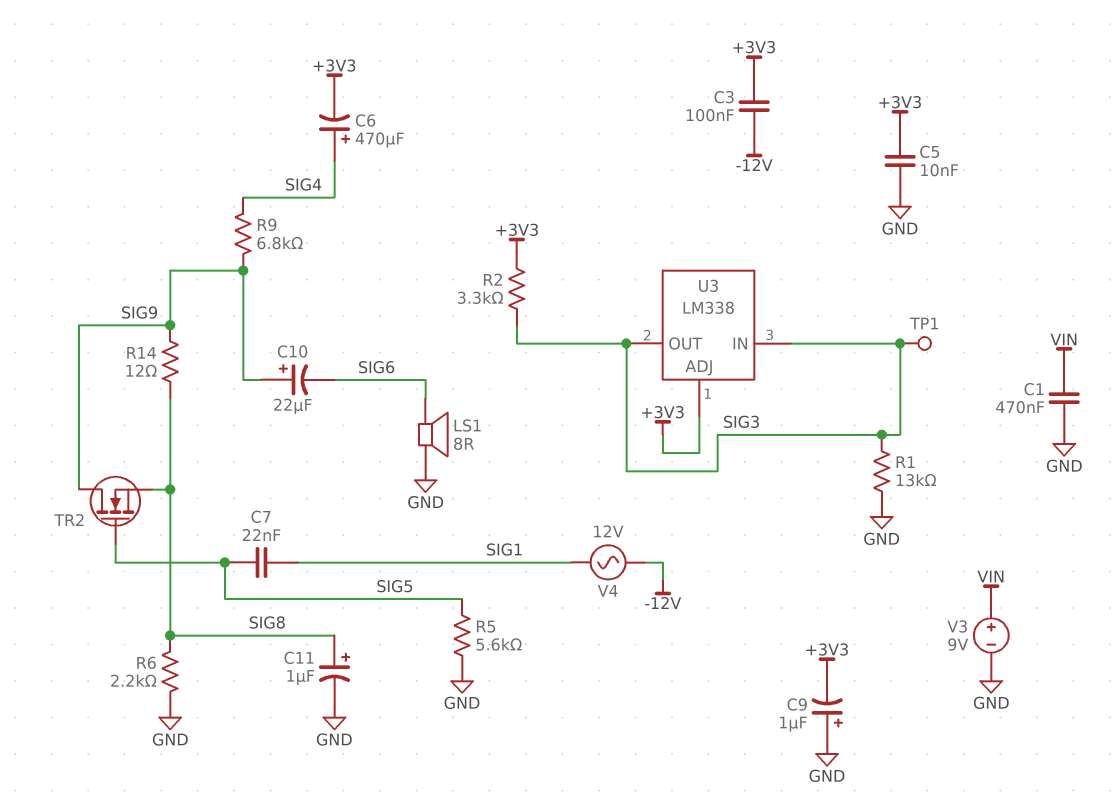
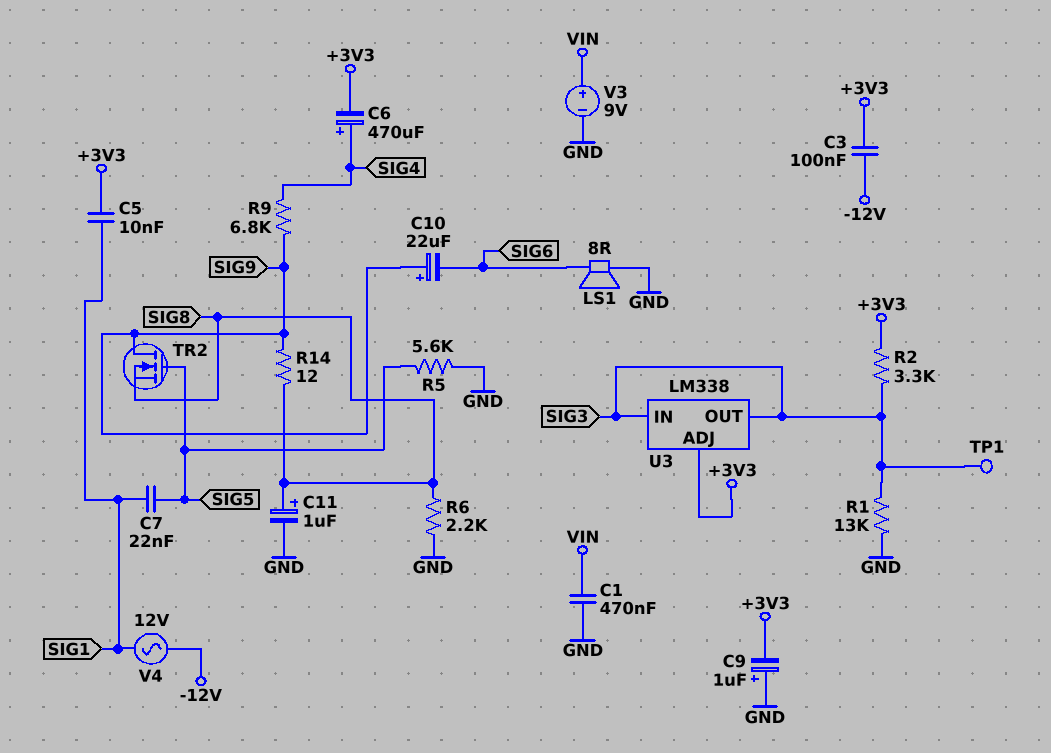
C5: 10nF (+3V3, GND) -> 10nF (+3V3, SIG1)

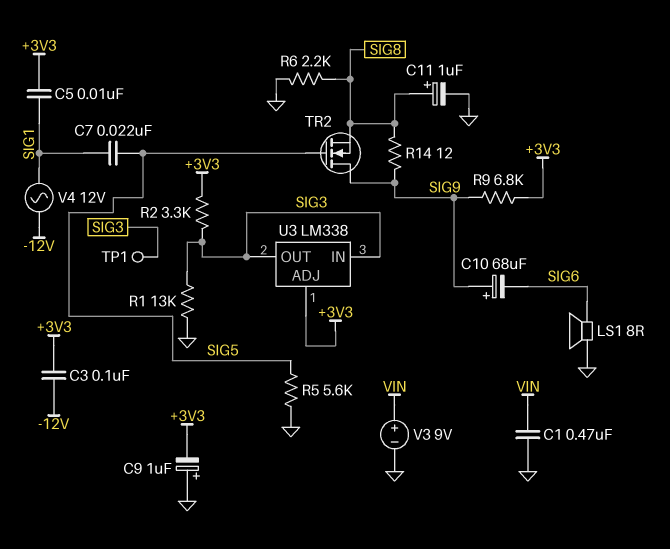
C6: 470uF (plus SIG4, minus +3V3) -> none
C10: 22uF (plus SIG9, minus SIG6) -> 68uF (plus SIG9, minus SIG6)
R9: 6.8k (SIG4, SIG9) -> 6.8k (+3V3, SIG9)

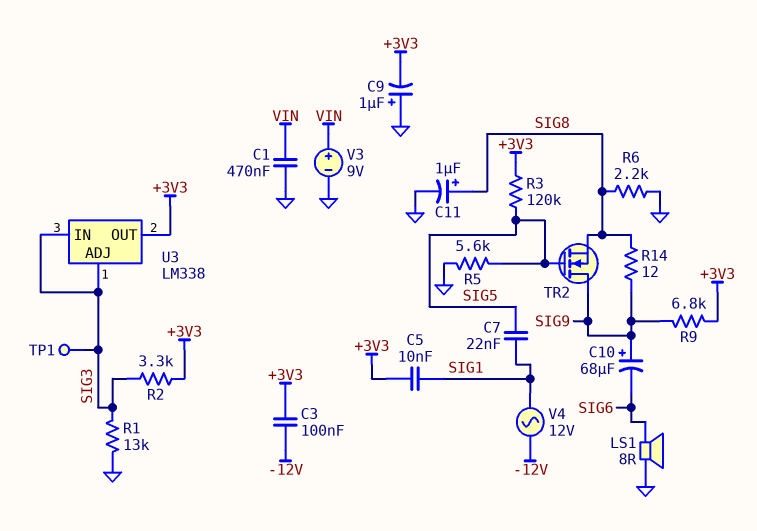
R3: none -> 120k (+3V3, SIG5)
U3 pin ADJ: +3V3 -> SIG3
U3 pin OUT: SIG3 -> +3V3

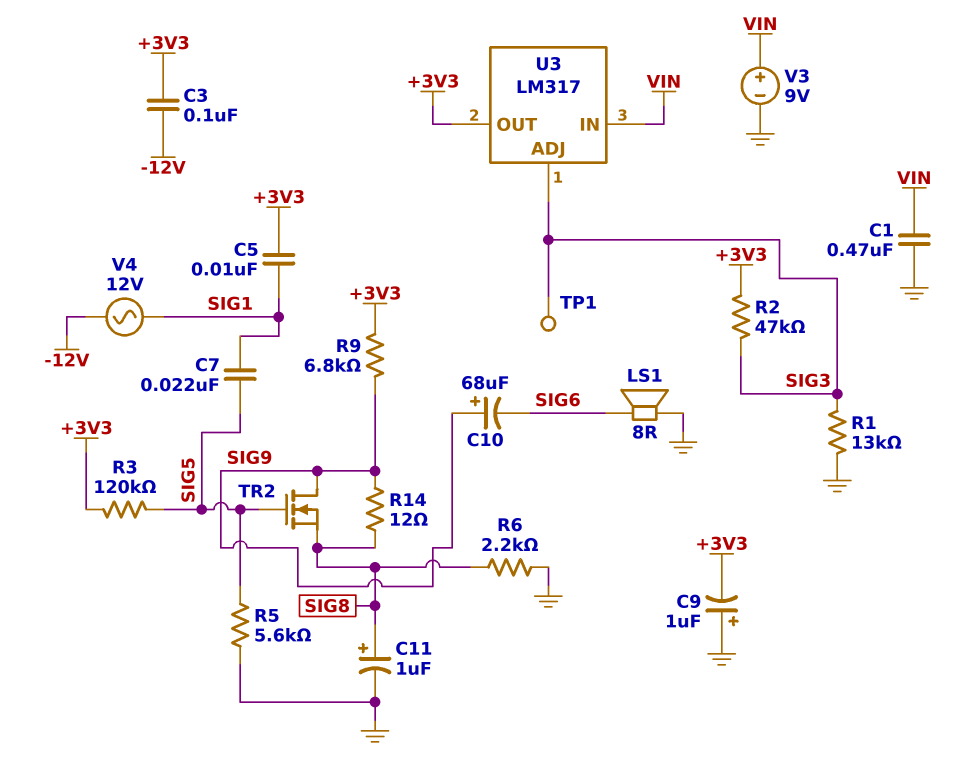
R2: 3.3k (+3V3, SIG3) -> 47k (+3V3, SIG3)
U3: LM338 -> LM317
U3 pin IN: SIG3 -> VIN

